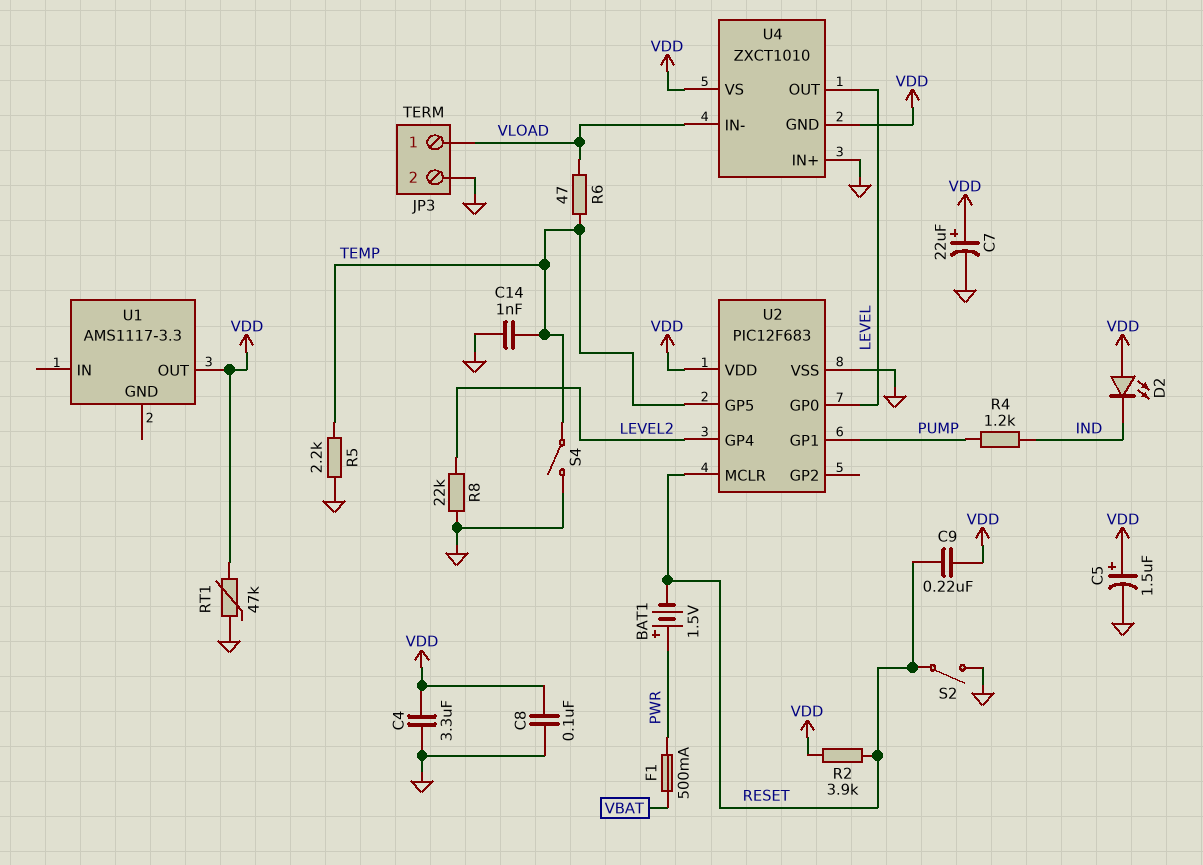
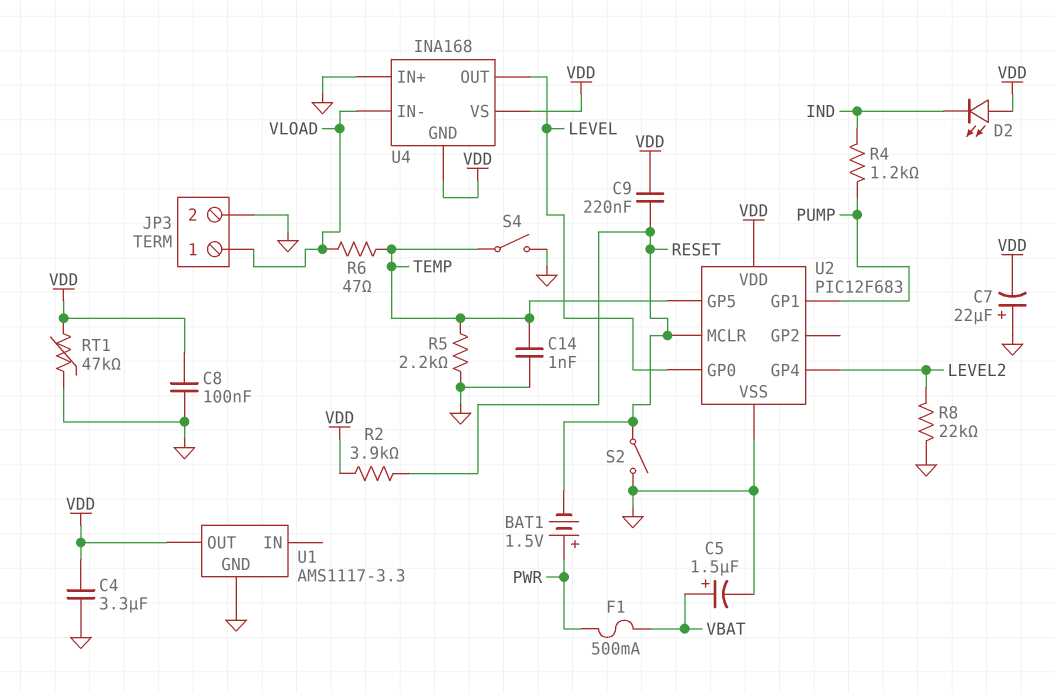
C5: 1.5uF (plus VDD, minus GND) -> 1.5uF (plus VBAT, minus GND)
C7: 22uF (plus VDD, minus GND) -> 22uF (plus GND, minus VDD)
U1 pin GND: none -> GND
U4: ZXCT1010 -> INA168

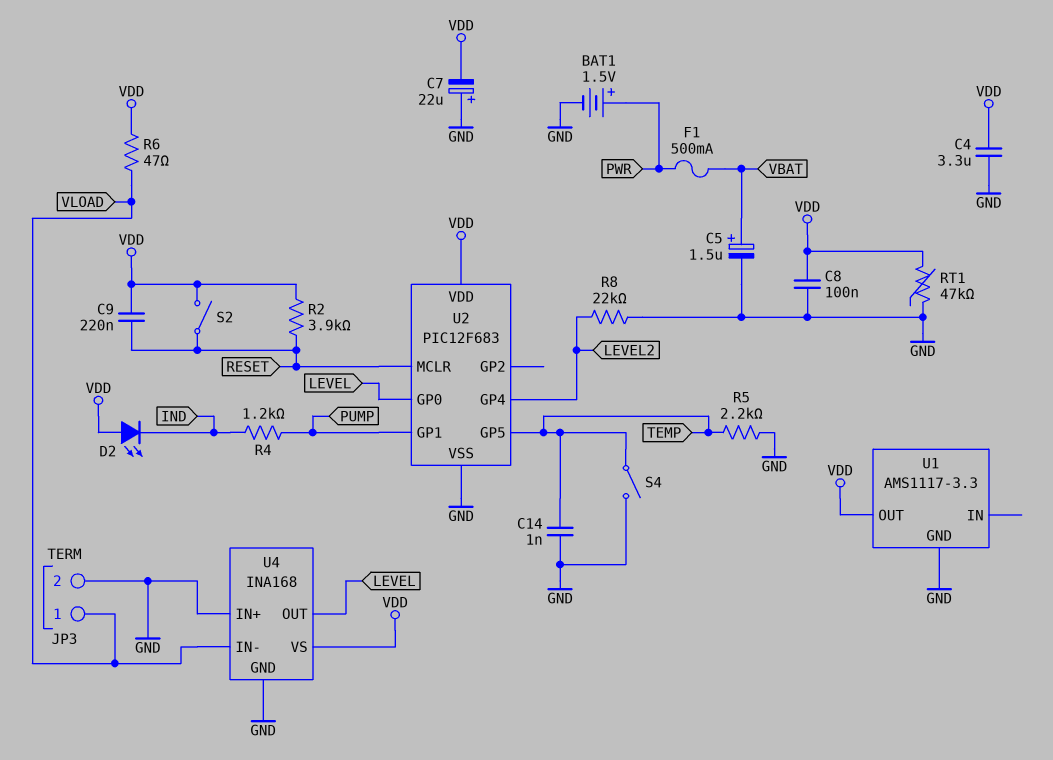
BAT1: 1.5V (plus PWR, minus RESET) -> 1.5V (plus PWR, minus GND)
R6: 47 (TEMP, VLOAD) -> 47 (VDD, VLOAD)
S2: switch (GND, RESET) -> switch (RESET, VDD)
U4 pin GND: VDD -> GND

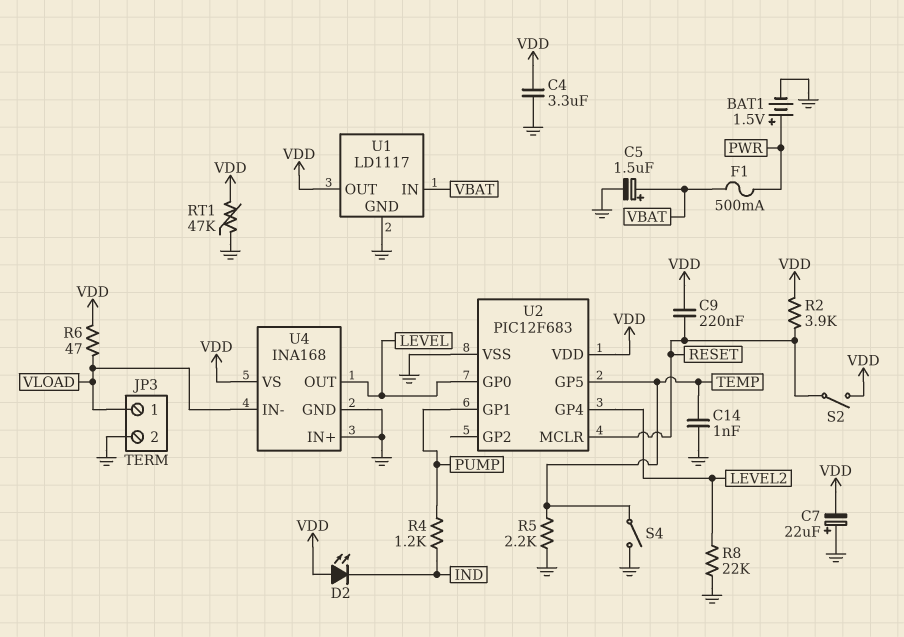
C8: 100nF (GND, VDD) -> none
U1: AMS1117-3.3 -> LD1117
U1 pin IN: none -> VBAT

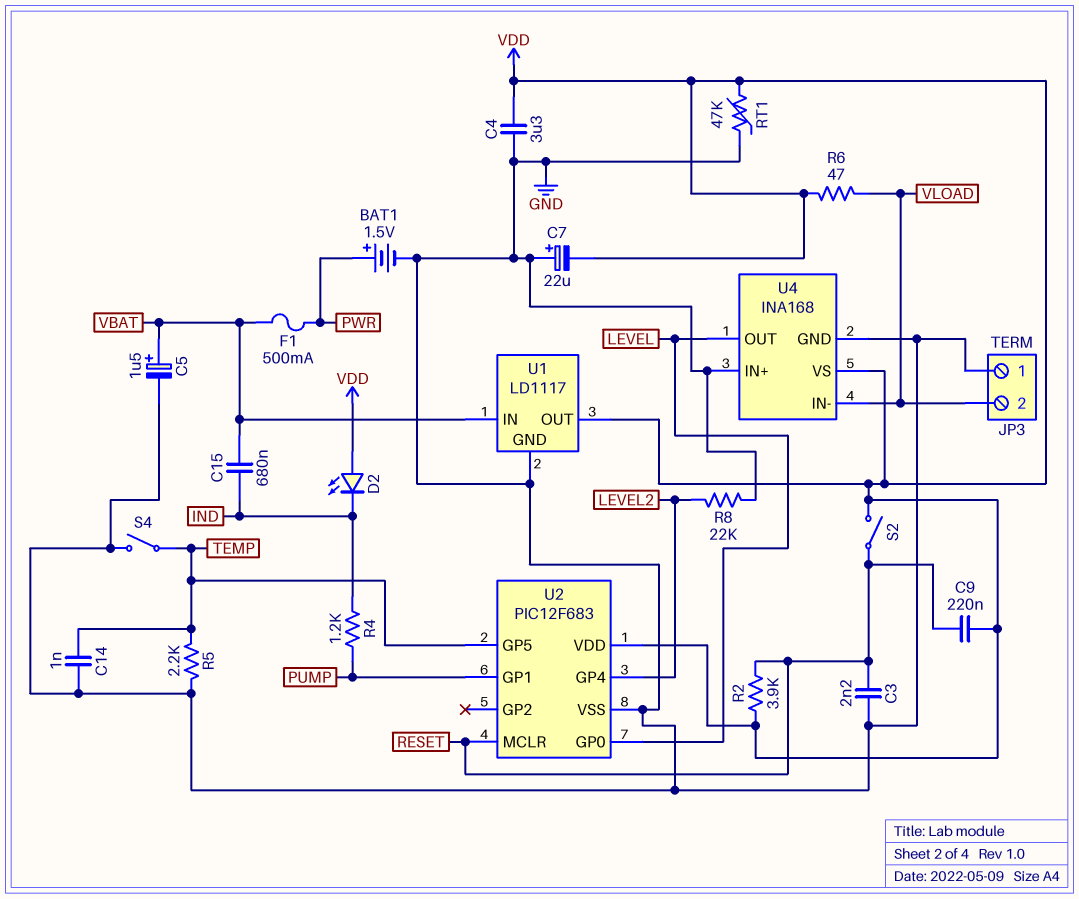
C3: none -> 2.2nF (GND, RESET)
C15: none -> 680nF (IND, VBAT)
JP3 pin 1: VLOAD -> GND
JP3 pin 2: GND -> VLOAD

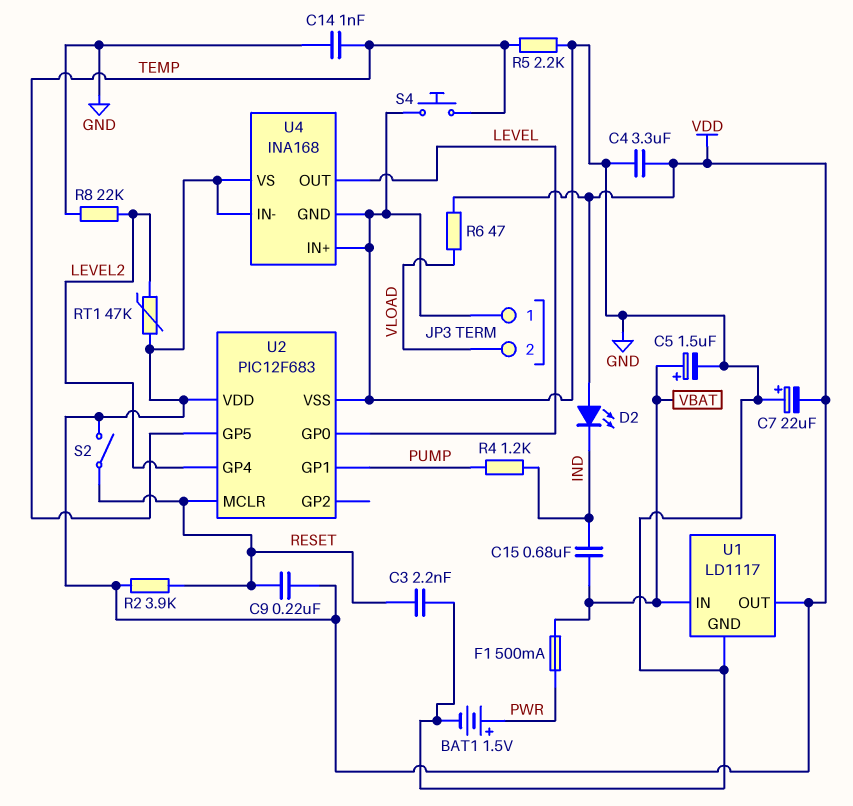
RT1: 47k (GND, VDD) -> 47k (LEVEL2, VDD)
S4: switch (GND, TEMP) -> button (GND, TEMP)
U4 pin IN-: VLOAD -> VDD

